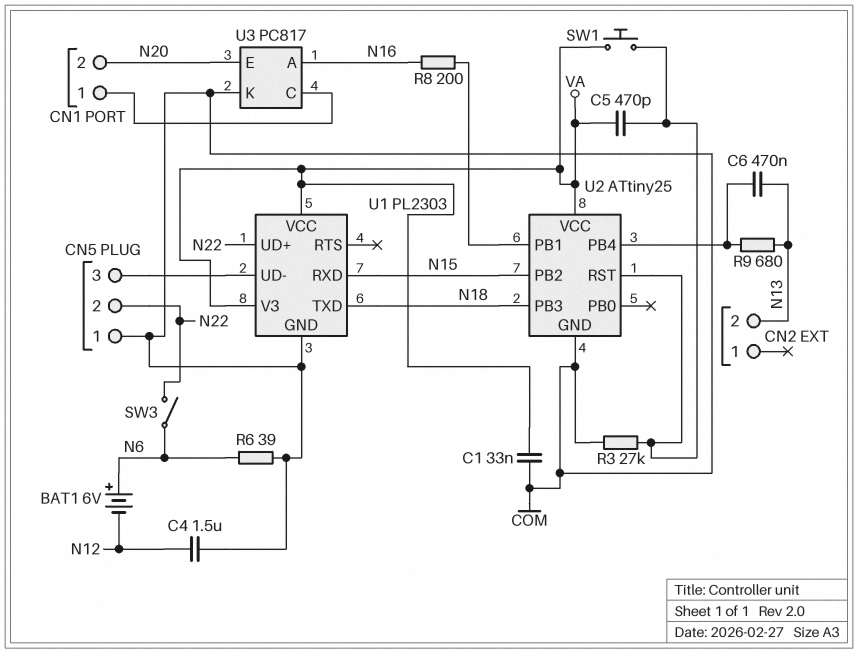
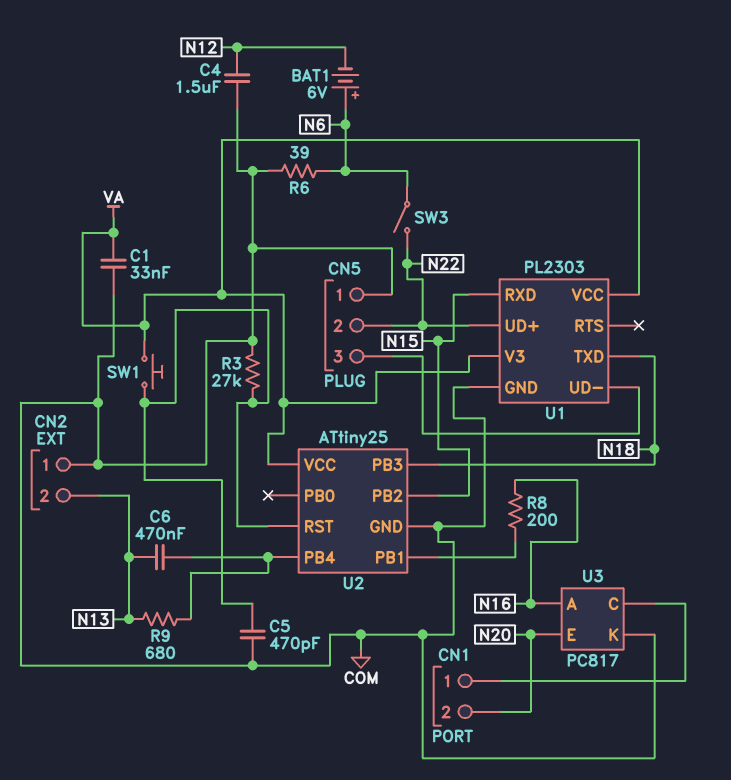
C5: 470pF (U2/RST, VA) -> 470pF (COM, U2/RST)
CN2 pin 1: none -> COM

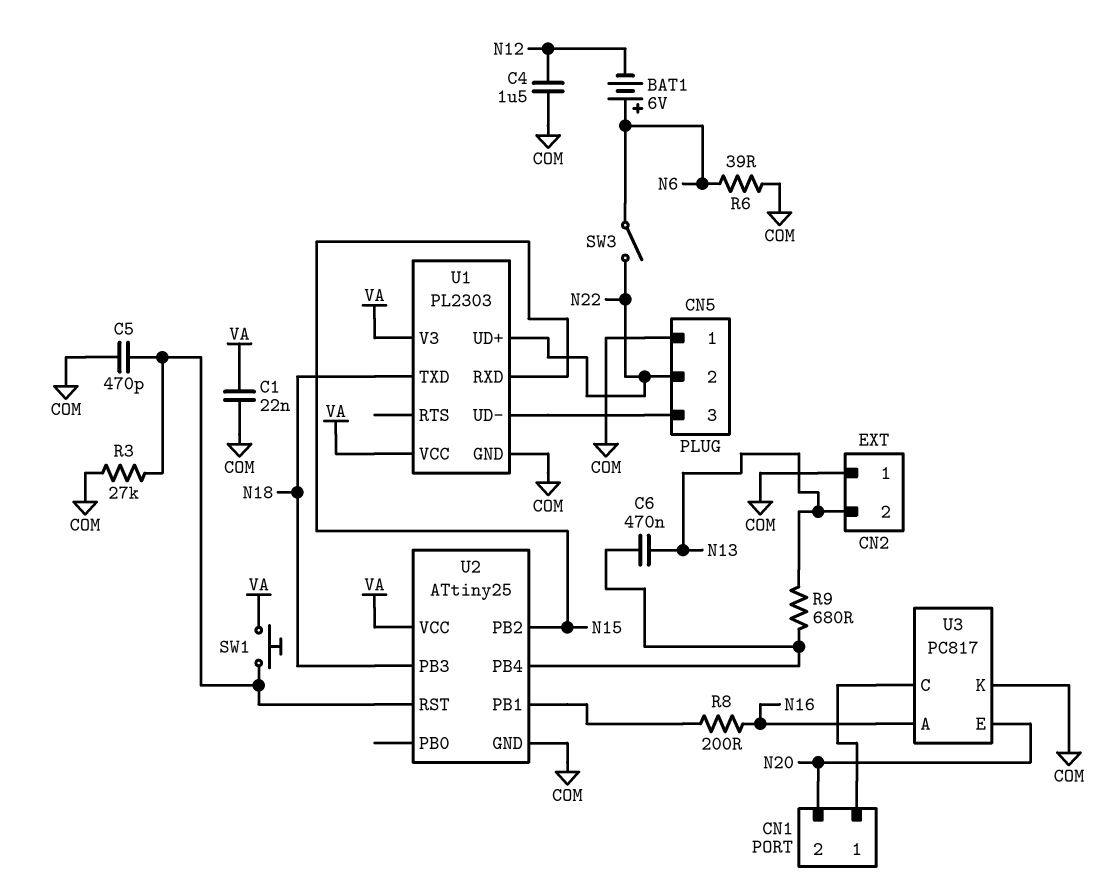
C1: 33nF (COM, VA) -> 22nF (COM, VA)

